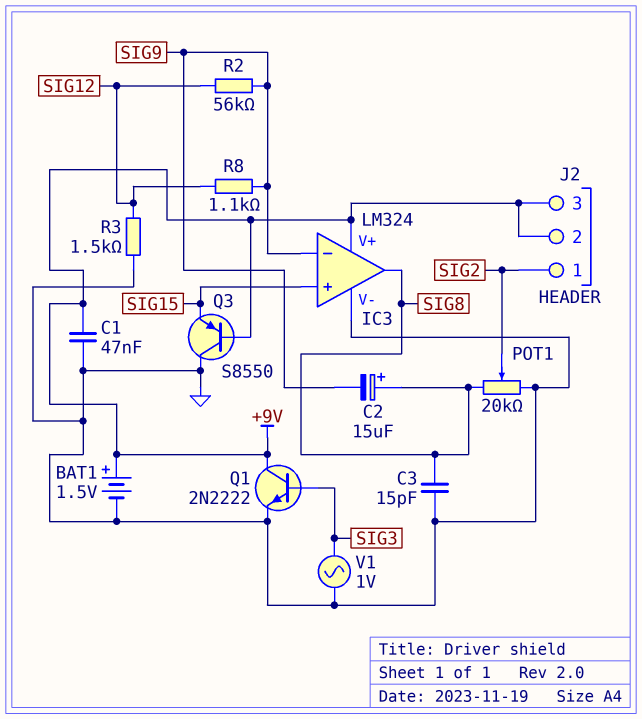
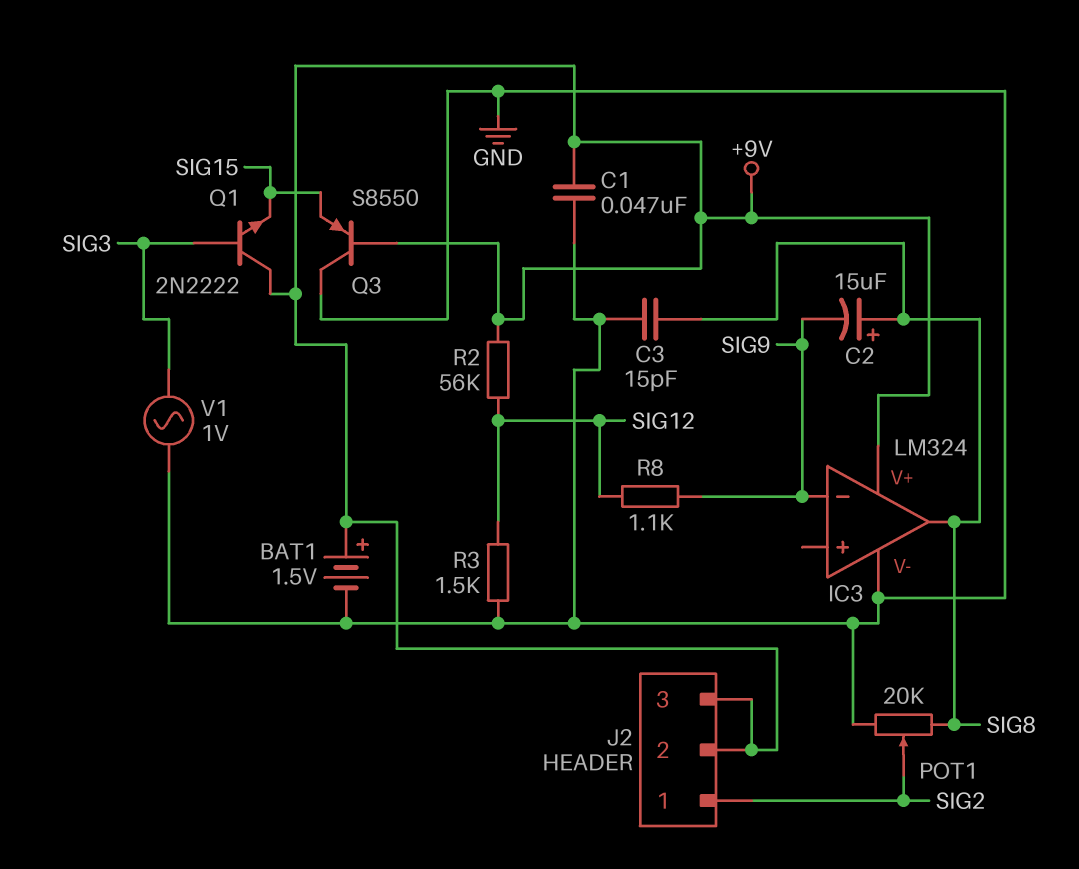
IC3 pin in+: SIG15 -> none
Q1: NPN 2N2222 (B SIG3, C +9V, E GND) -> NPN 2N2222 (B SIG3, C +9V, E SIG15)
R2: 56k (SIG9, SIG12) -> 56k (+9V, SIG12)

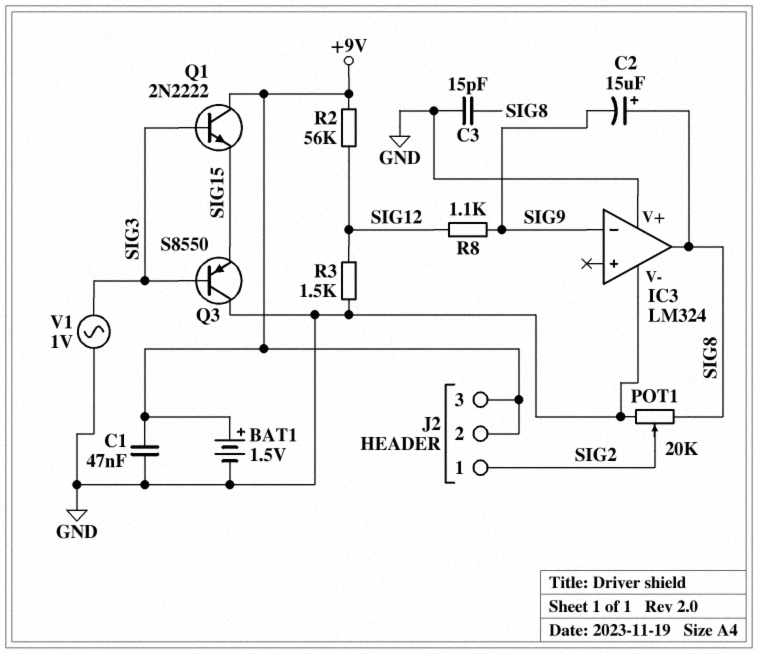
IC3 pin V+: +9V -> GND
Q3: PNP S8550 (B +9V, C GND, E SIG15) -> PNP S8550 (B SIG3, C GND, E SIG15)

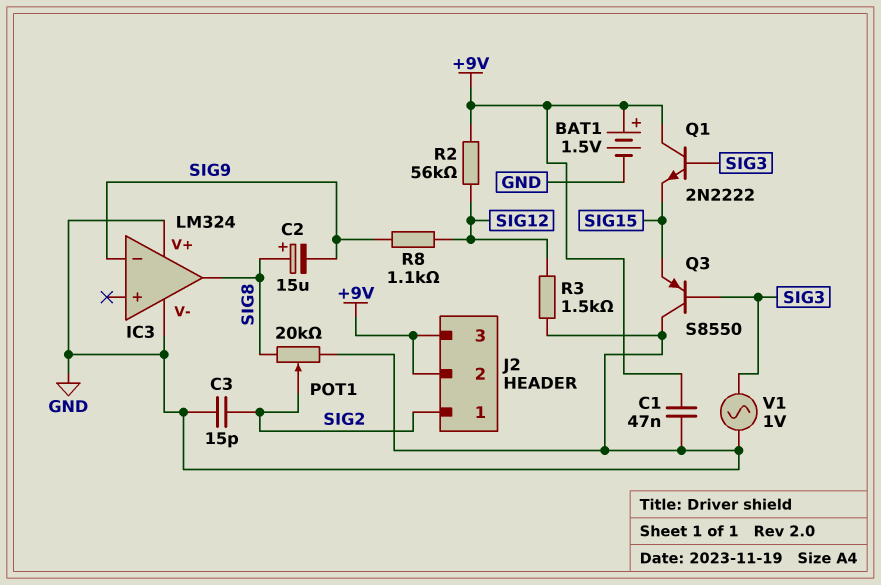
C3: 15pF (GND, SIG8) -> 15pF (GND, SIG2)

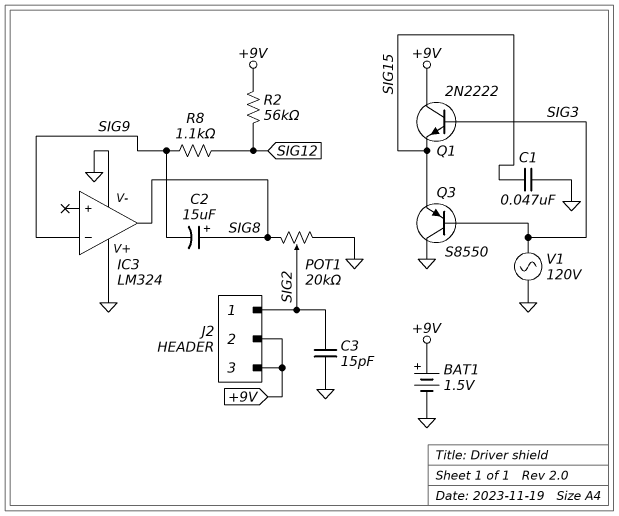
C1: 47nF (+9V, GND) -> 47nF (GND, SIG15)
R3: 1.5k (GND, SIG12) -> none
V1: AC 1V (GND, SIG3) -> AC 120V (GND, SIG3)

